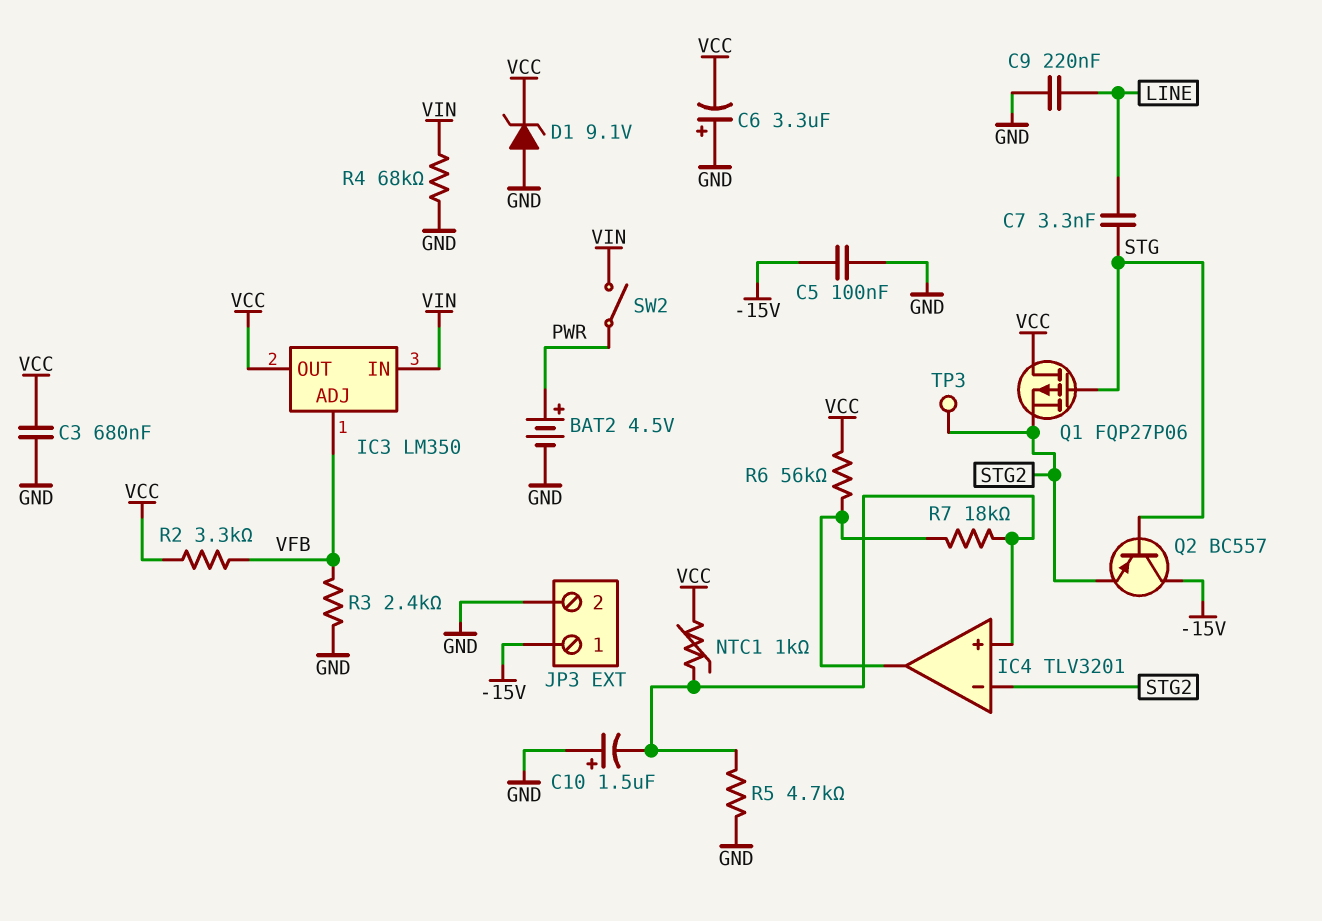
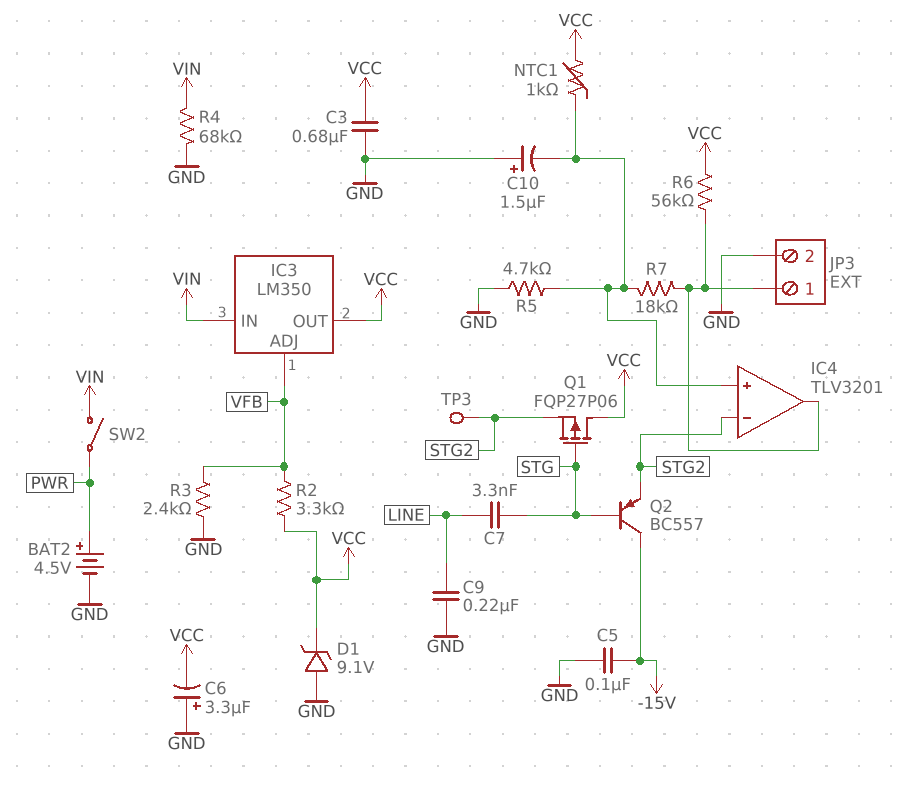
JP3 pin 1: -15V -> IC4/out

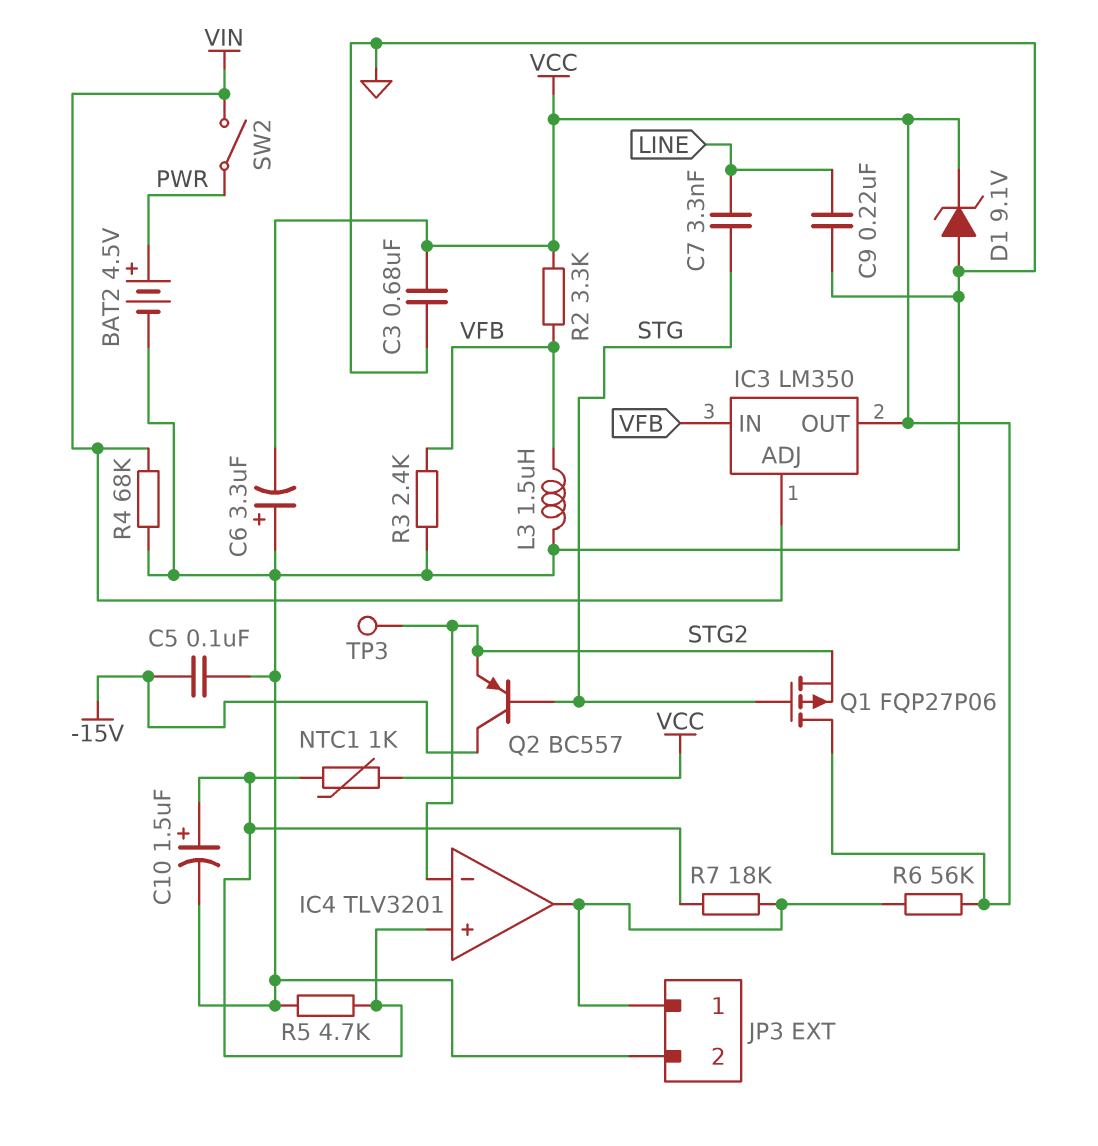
C10: 1.5uF (plus GND, minus IC4/in+) -> 1.5uF (plus IC4/in+, minus GND)
IC3 pin ADJ: VFB -> VIN
IC3 pin IN: VIN -> VFB
L3: none -> 1.5uH (GND, VFB)

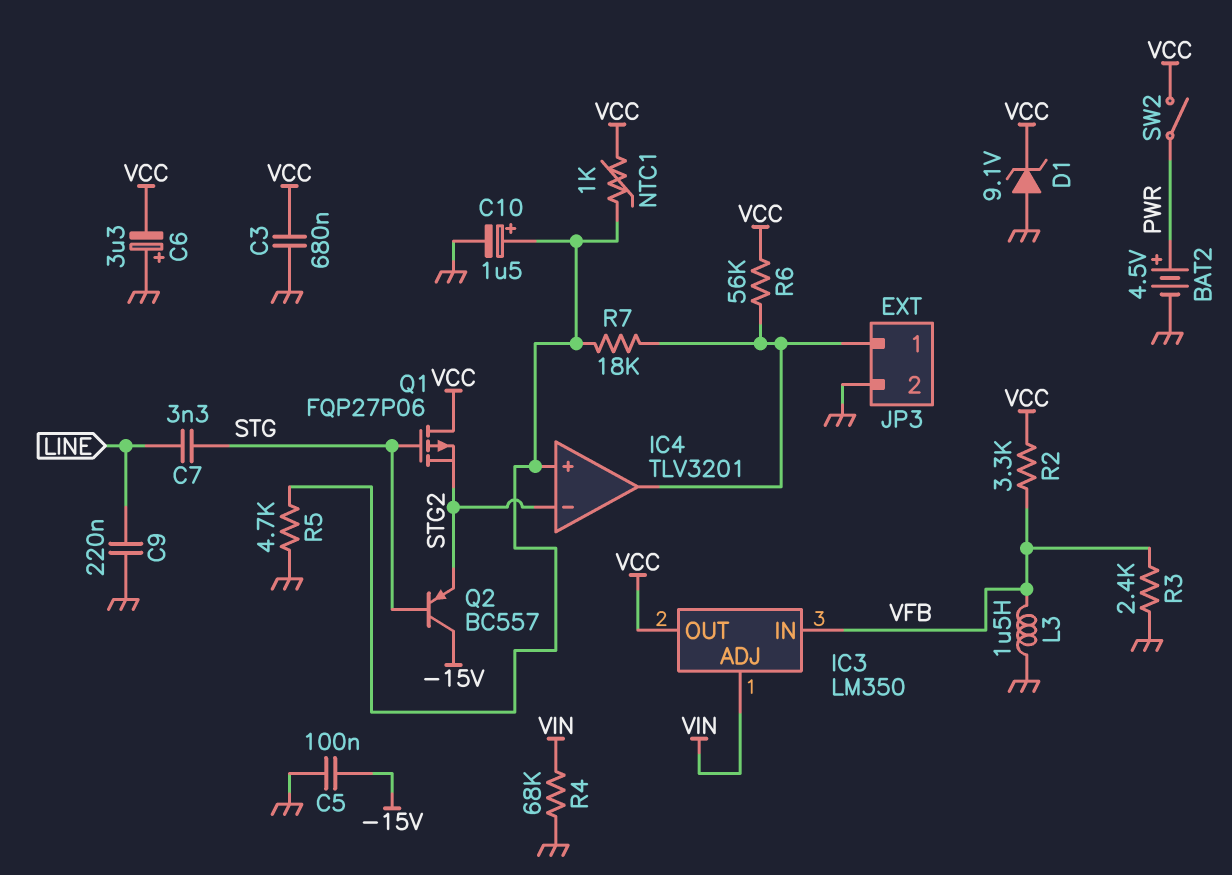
SW2: switch (PWR, VIN) -> switch (PWR, VCC)
TP3: test point (STG2) -> none

